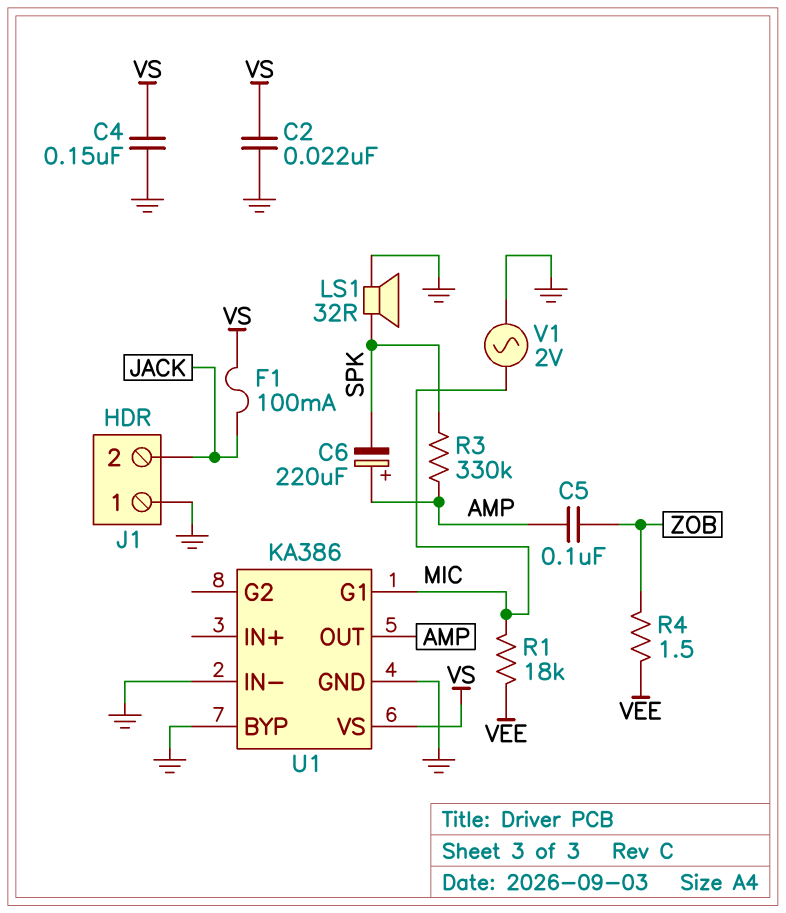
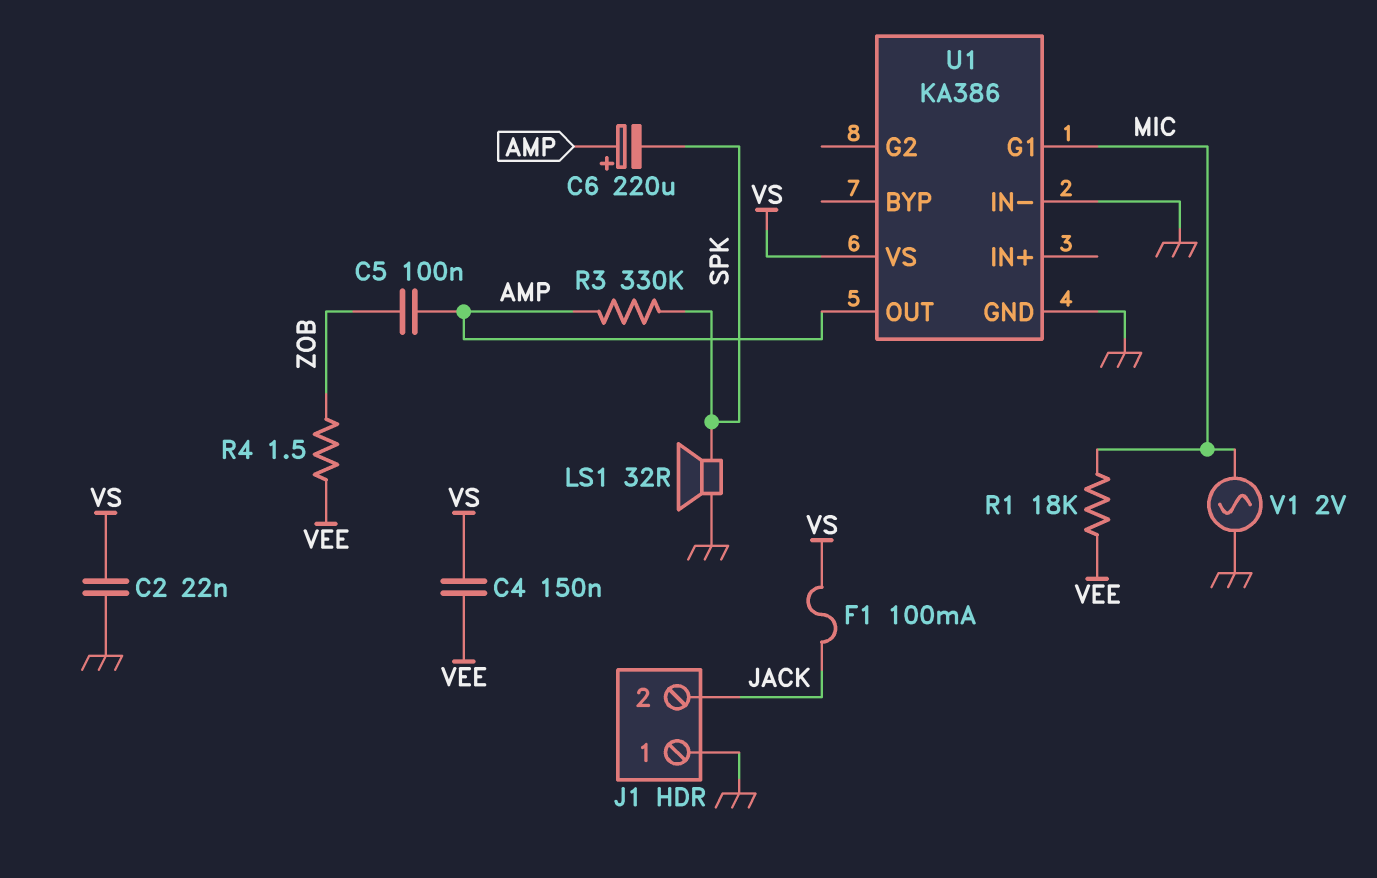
C4: 150nF (GND, VS) -> 150nF (VEE, VS)
U1 pin BYP: GND -> none

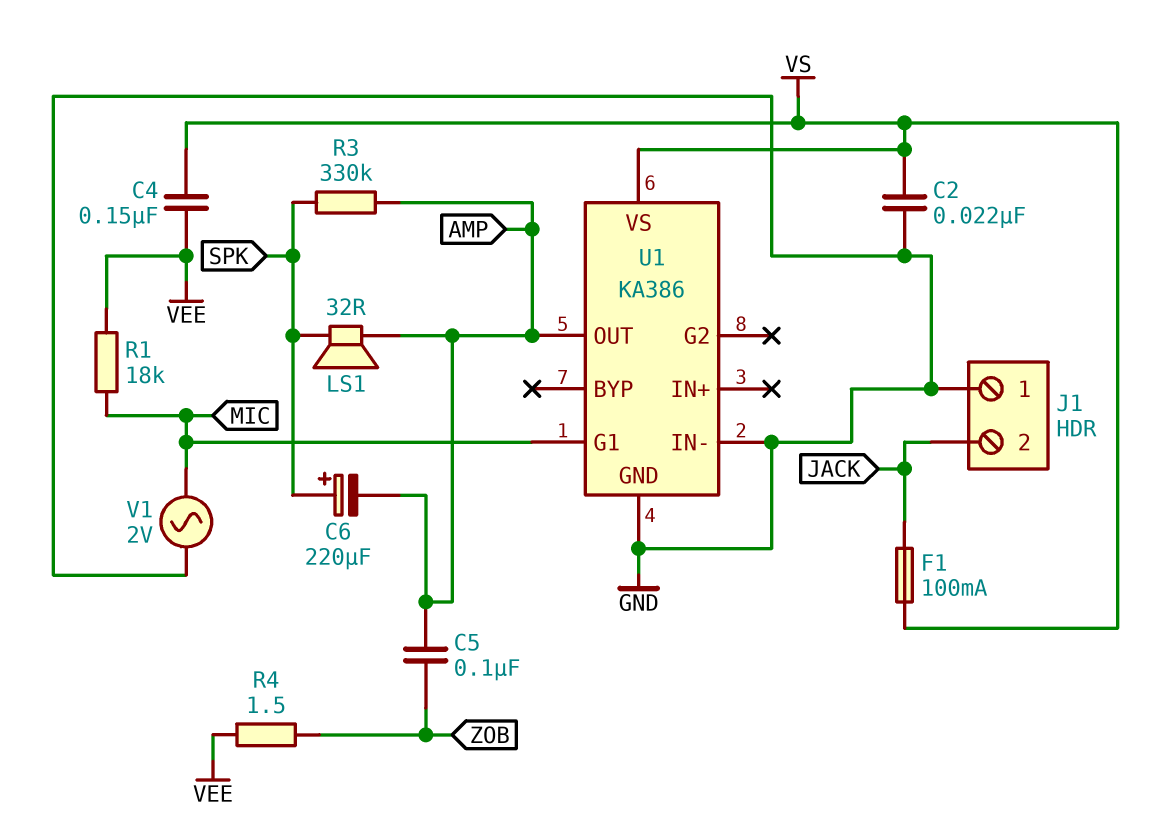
C6: 220uF (plus AMP, minus SPK) -> 220uF (plus SPK, minus AMP)
LS1: speaker 32R (GND, SPK) -> speaker 32R (AMP, SPK)

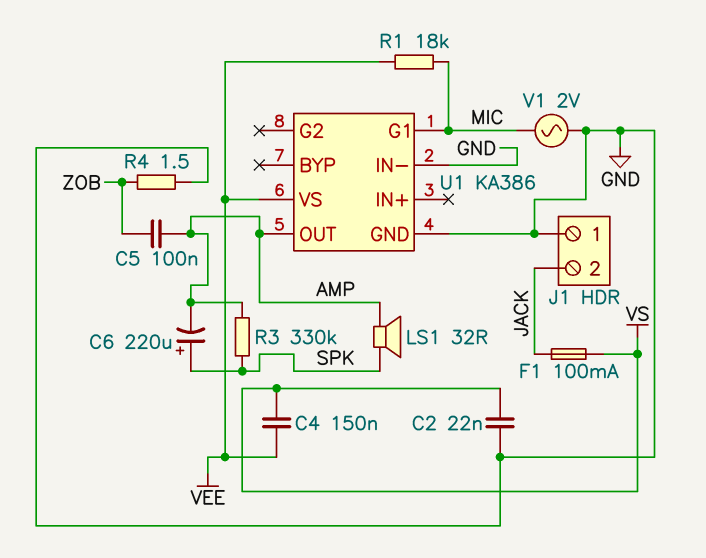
R4: 1.5 (VEE, ZOB) -> 1.5 (GND, ZOB)
U1 pin VS: VS -> VEE

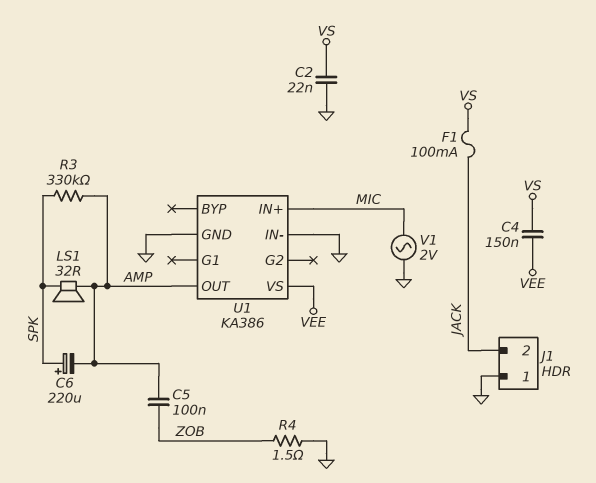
R1: 18k (MIC, VEE) -> none
U1 pin G1: MIC -> none
U1 pin IN+: none -> MIC

